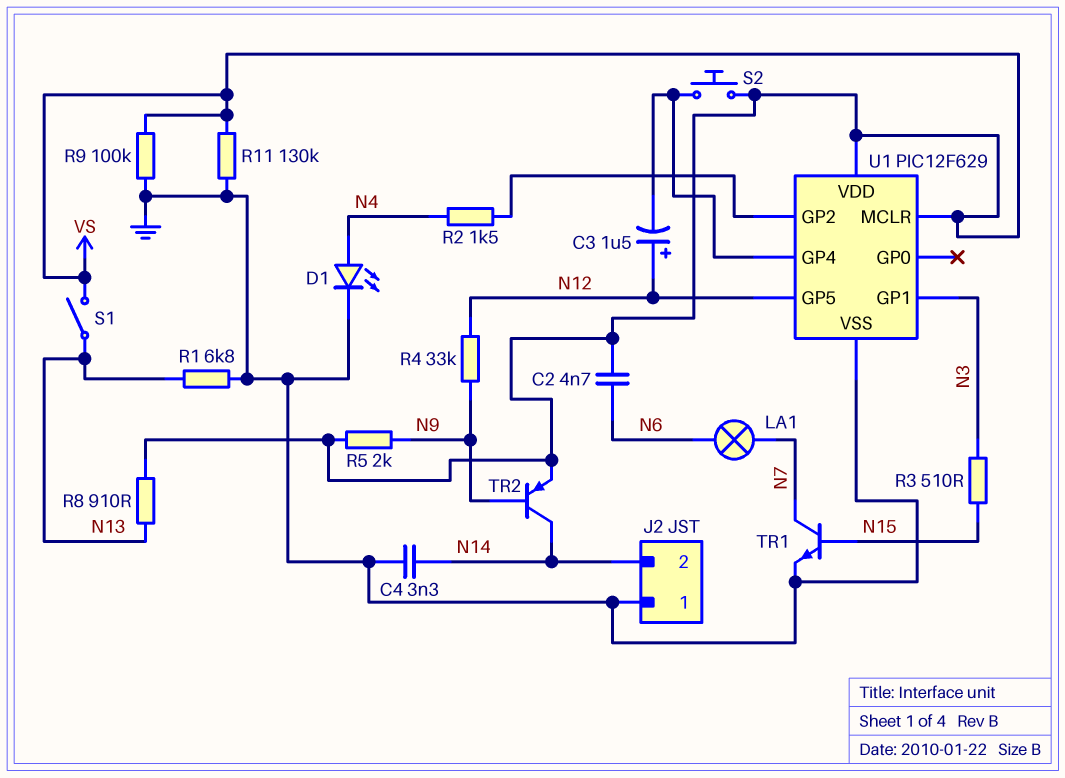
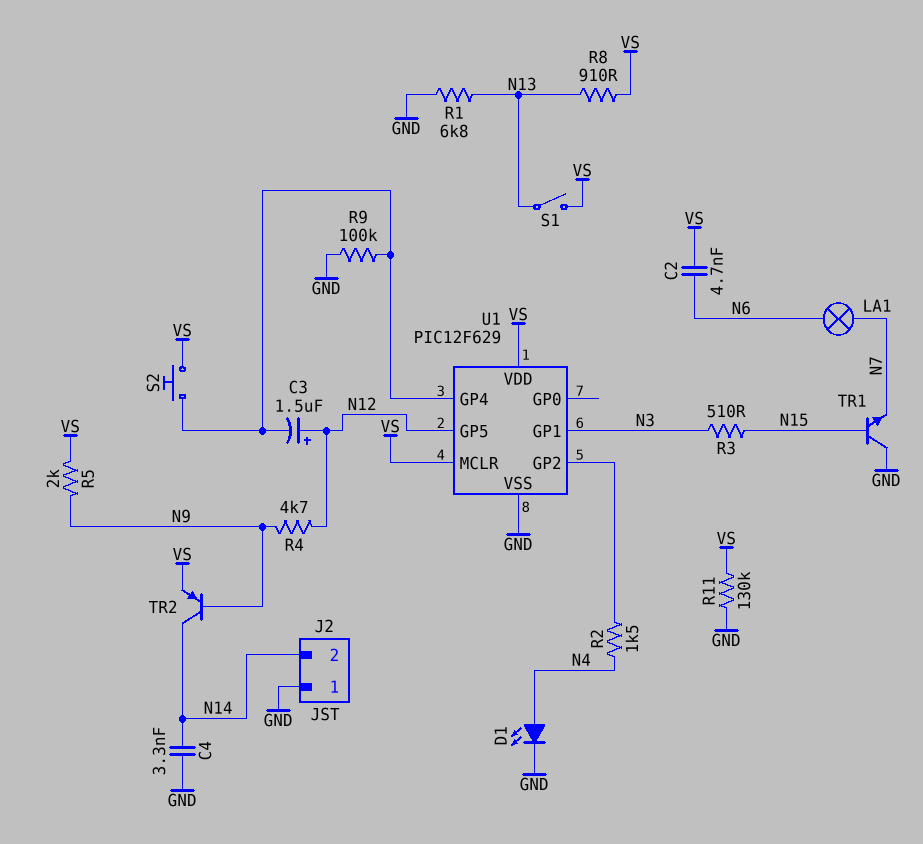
R4: 33k (N9, N12) -> 4.7k (N9, N12)
R9: 100k (GND, VS) -> 100k (GND, U1/GP4)
TR1: NPN (B N15, C N7, E GND) -> NPN (B N15, C GND, E N7)

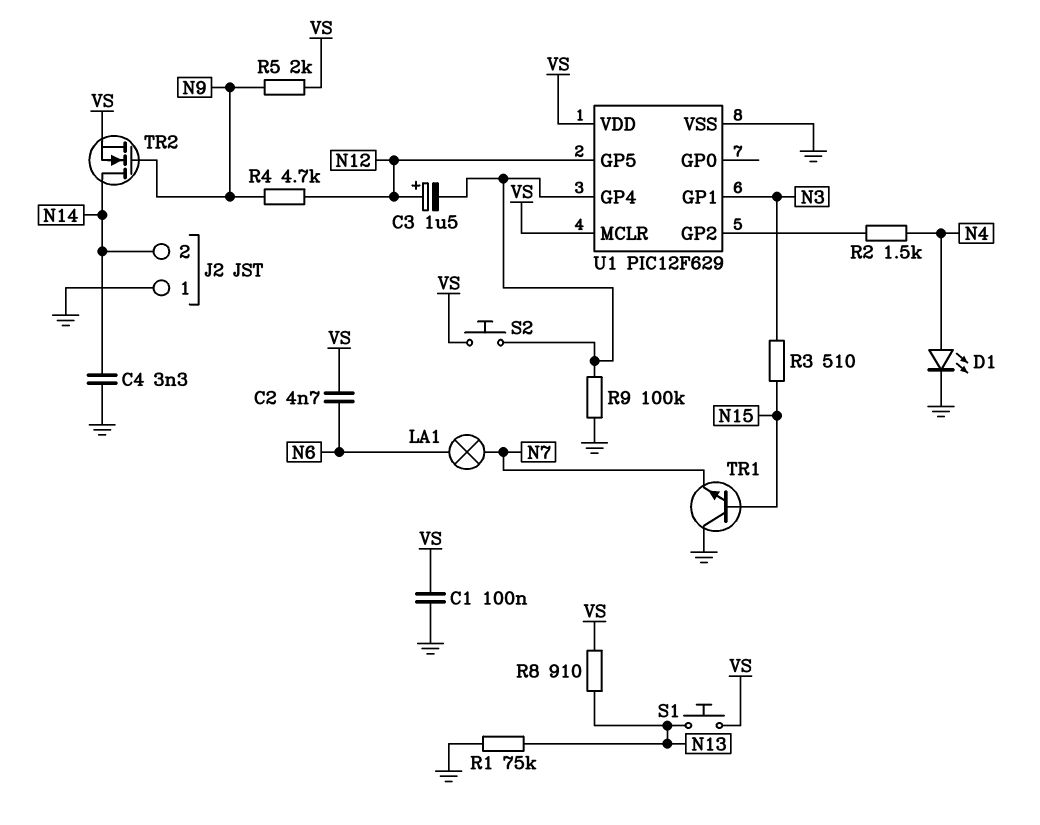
C1: none -> 100nF (GND, VS)
R1: 6.8k (GND, N13) -> 75k (GND, N13)
R11: 130k (GND, VS) -> none
S1: switch (N13, VS) -> button (N13, VS)
TR2: PNP (B N9, C N14, E VS) -> NMOS (G N9, D N14, S VS)

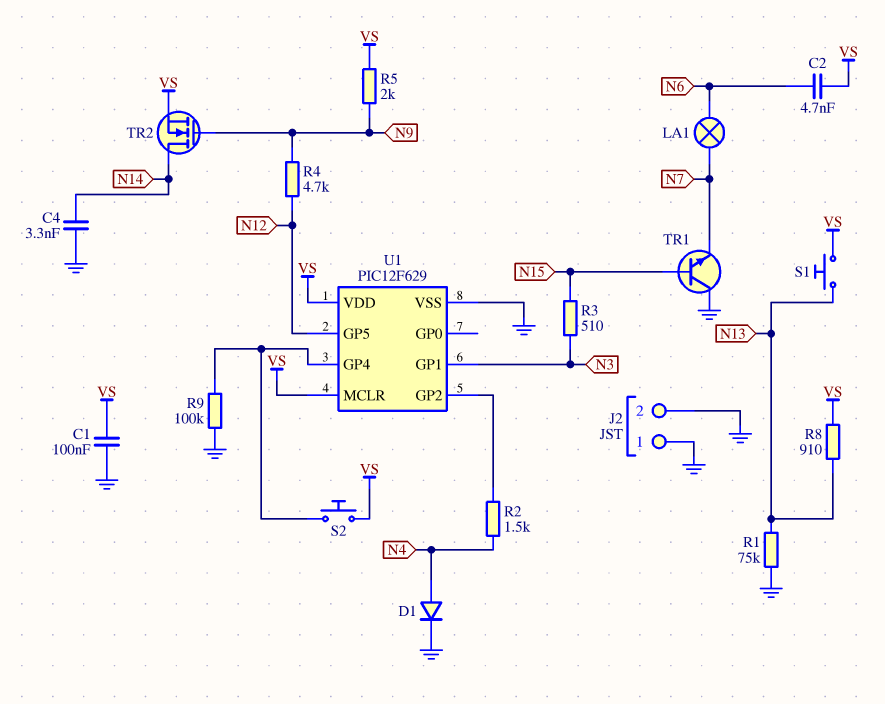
C3: 1.5uF (plus N12, minus U1/GP4) -> none
D1: LED (A N4, K GND) -> diode (A N4, K GND)
J2 pin 2: N14 -> GND

